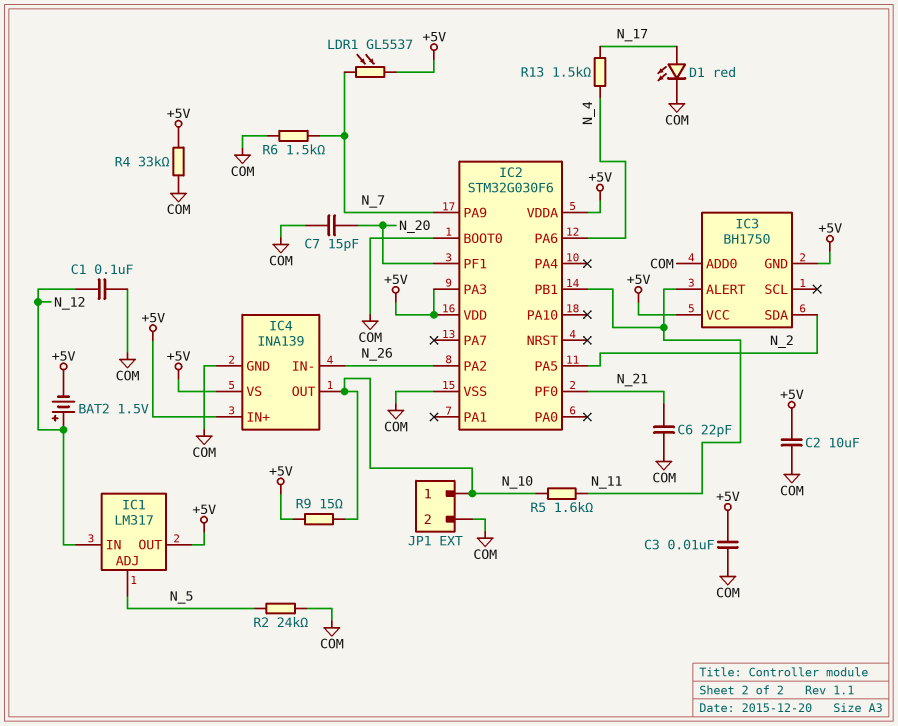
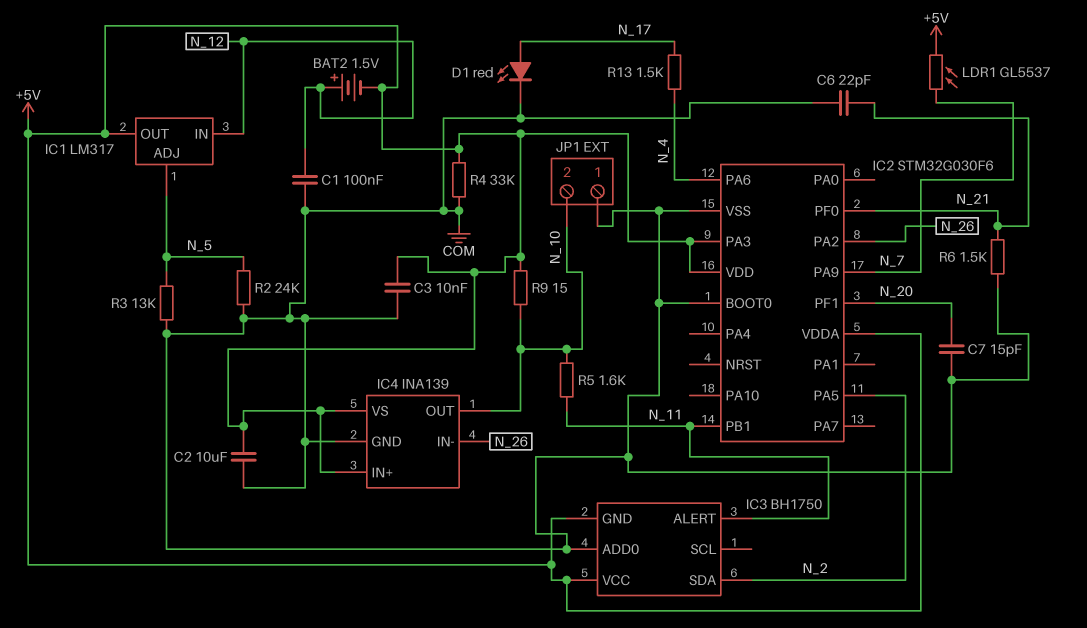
JP1 pin 1: N_10 -> COM
JP1 pin 2: COM -> N_10
R3: none -> 13k (COM, N_5)
R6: 1.5k (COM, N_7) -> 1.5k (COM, N_21)

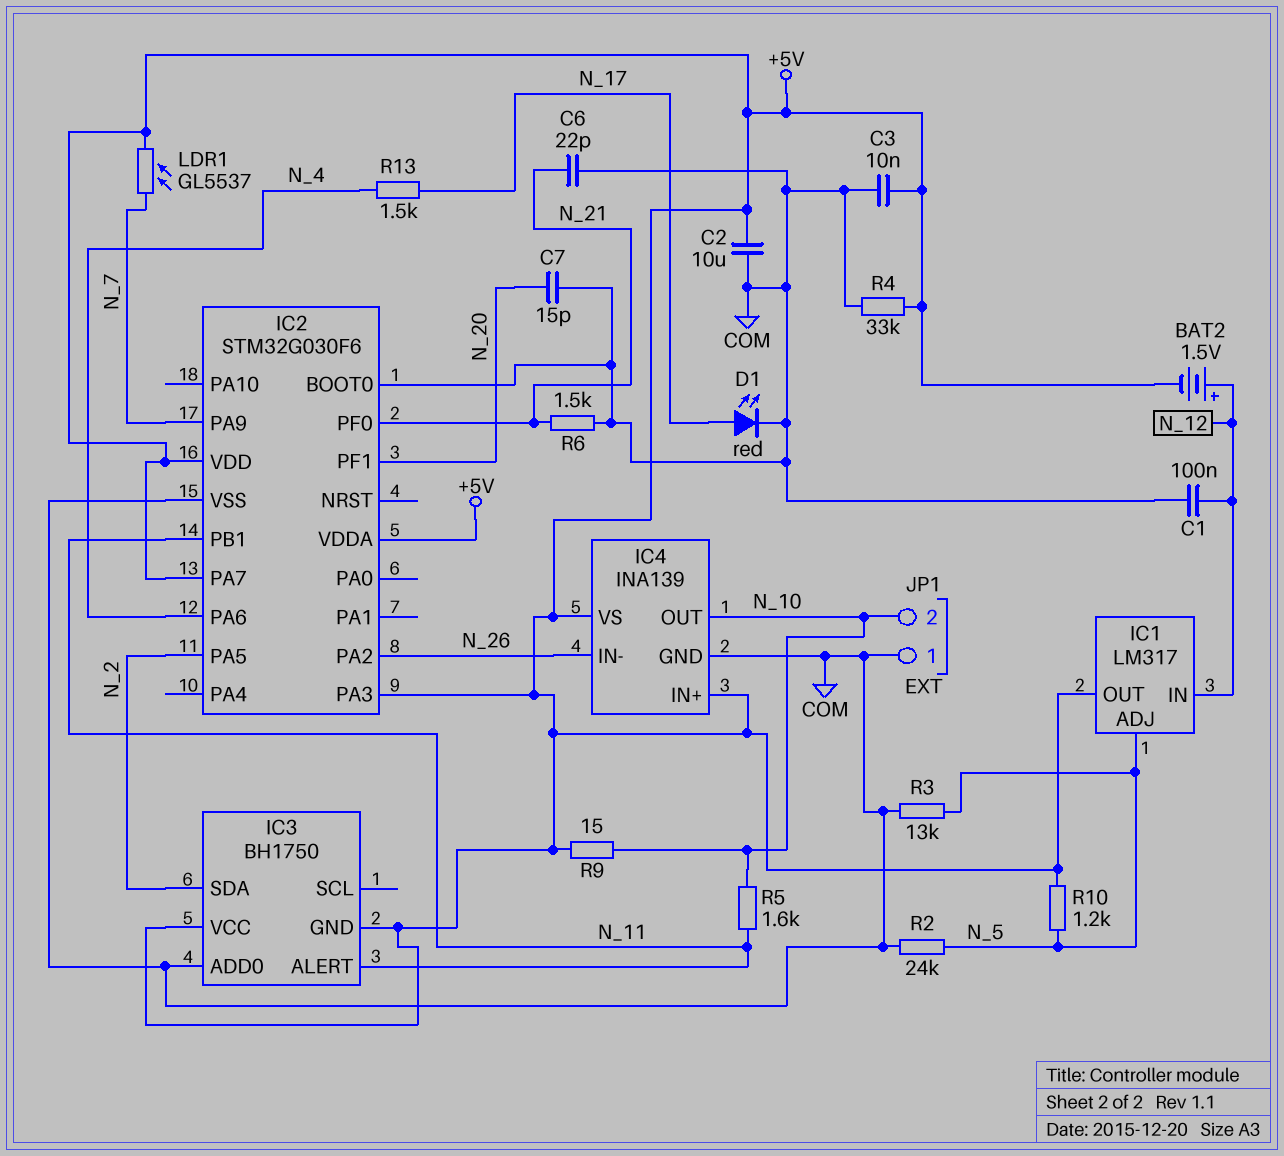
IC2 pin PA7: none -> +5V
R10: none -> 1.2k (+5V, N_5)

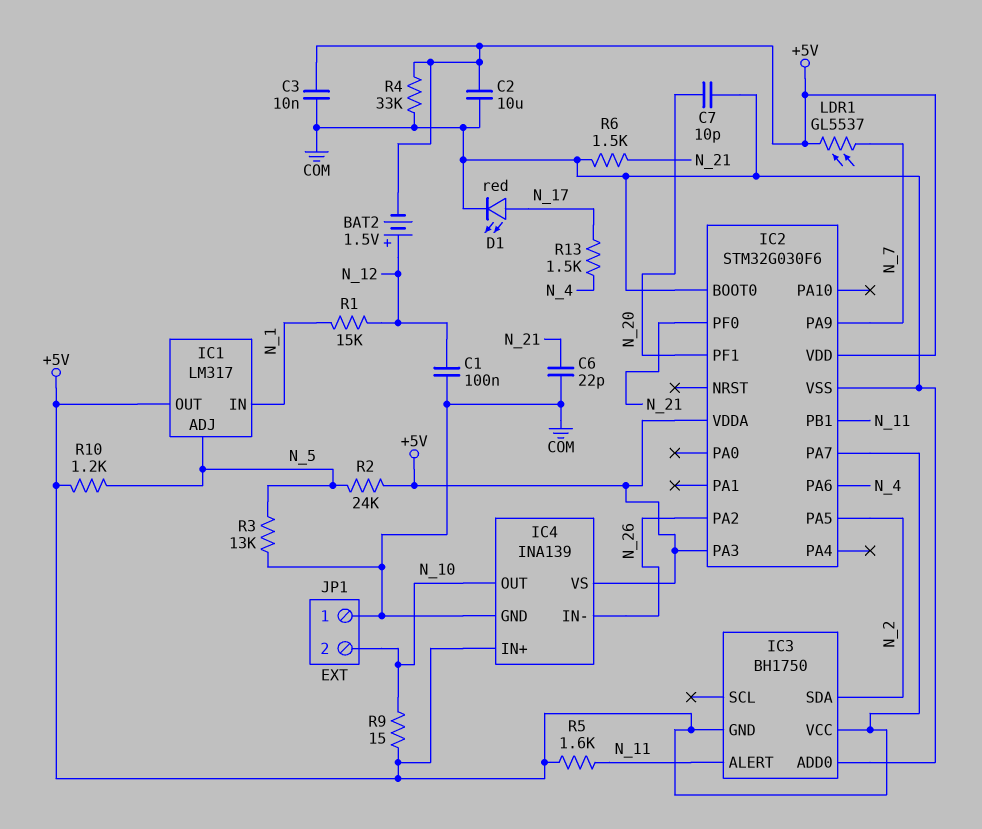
C7: 15pF (COM, N_20) -> 10pF (COM, N_20)
IC1 pin IN: N_12 -> N_1
R1: none -> 15k (N_1, N_12)
R2: 24k (COM, N_5) -> 24k (+5V, N_5)
R5: 1.6k (N_10, N_11) -> 1.6k (+5V, N_11)

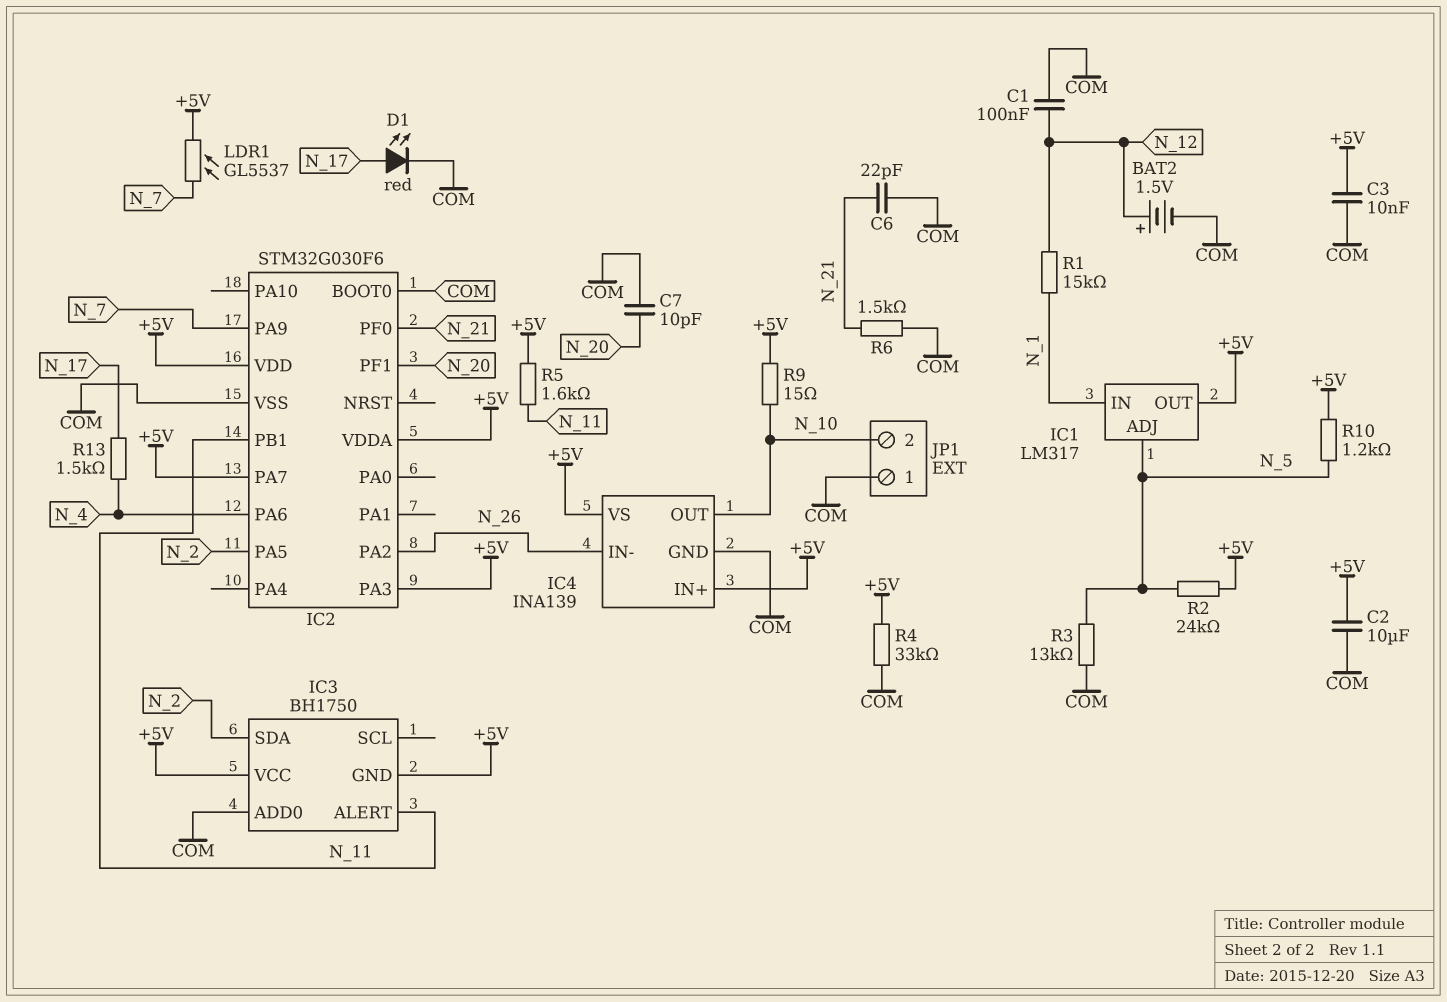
BAT2: 1.5V (plus N_12, minus +5V) -> 1.5V (plus N_12, minus COM)

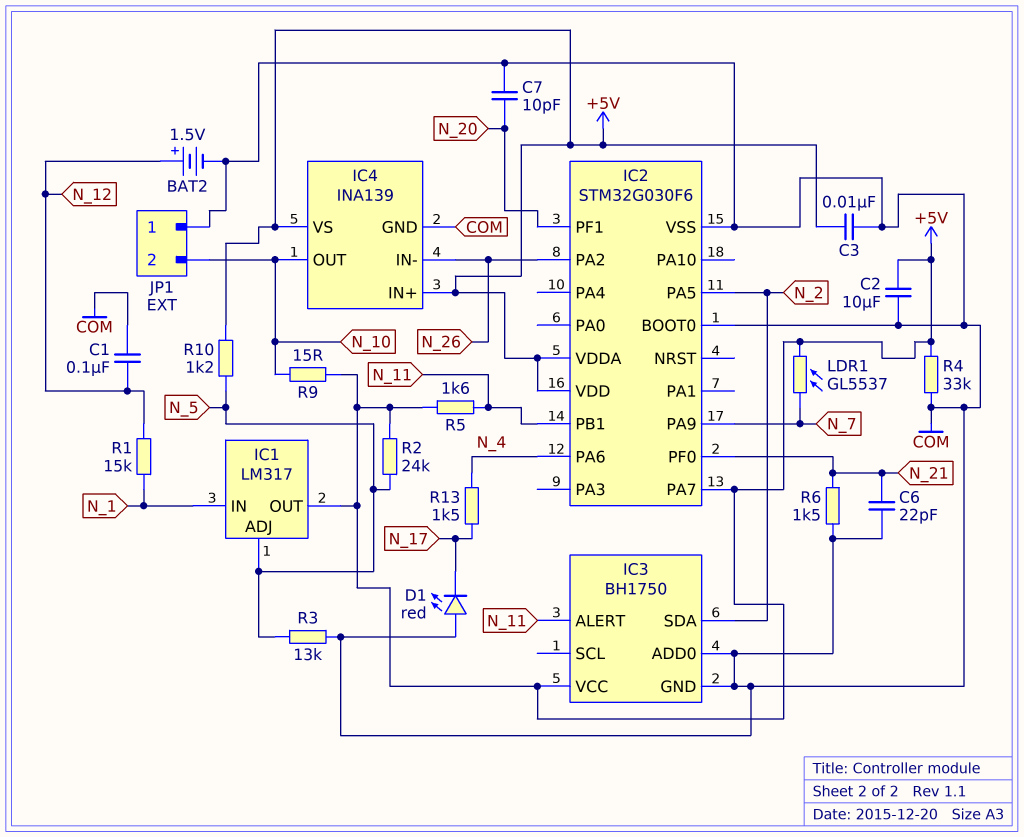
D1: LED red (A N_17, K COM) -> LED red (A COM, K N_17)
IC2 pin PA3: +5V -> none
IC3 pin GND: +5V -> COM

